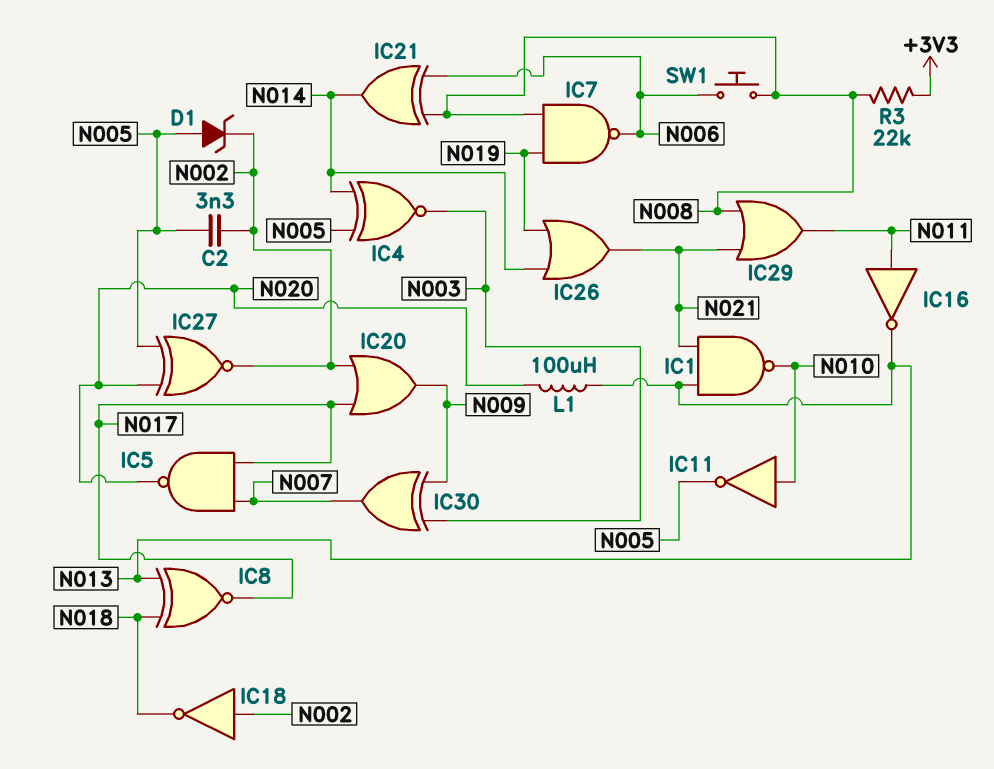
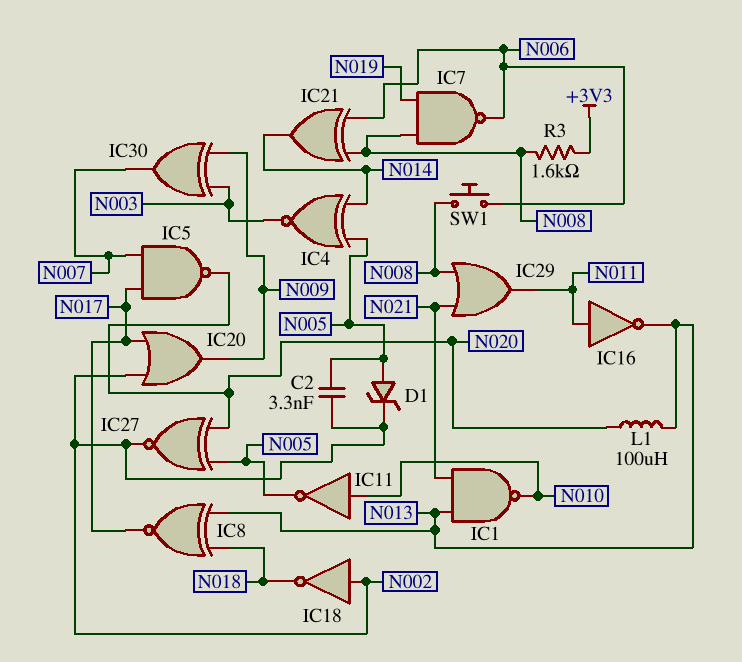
IC26: OR (in N014, in N019, out N021) -> none
R3: 22k (+3V3, N008) -> 1.6k (+3V3, N008)

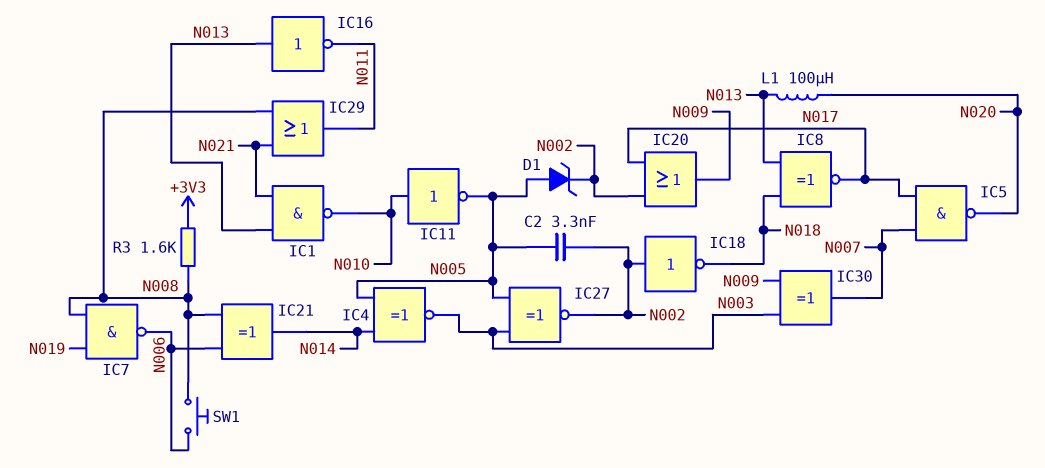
IC16: NOT (in N011, out N013) -> NOT (in N013, out N011)
IC27: XNOR (in N005, in N020, out N002) -> XNOR (in N003, in N005, out N002)

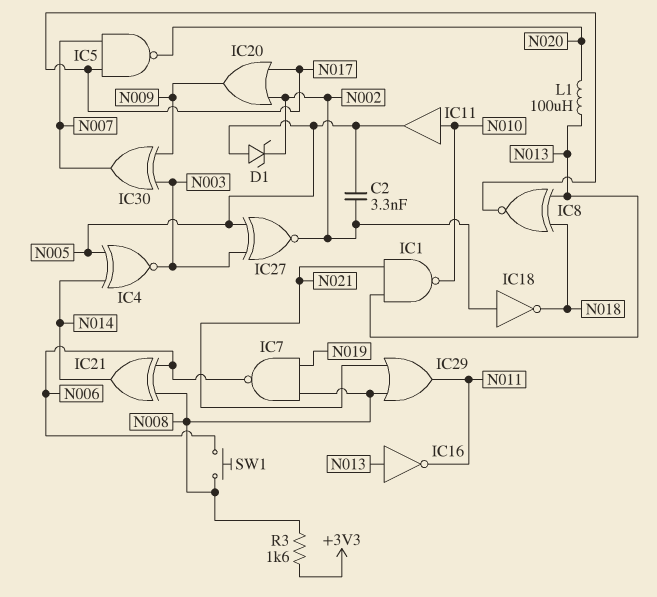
IC11: NOT (in N010, out N005) -> buffer (in N010, out N005)

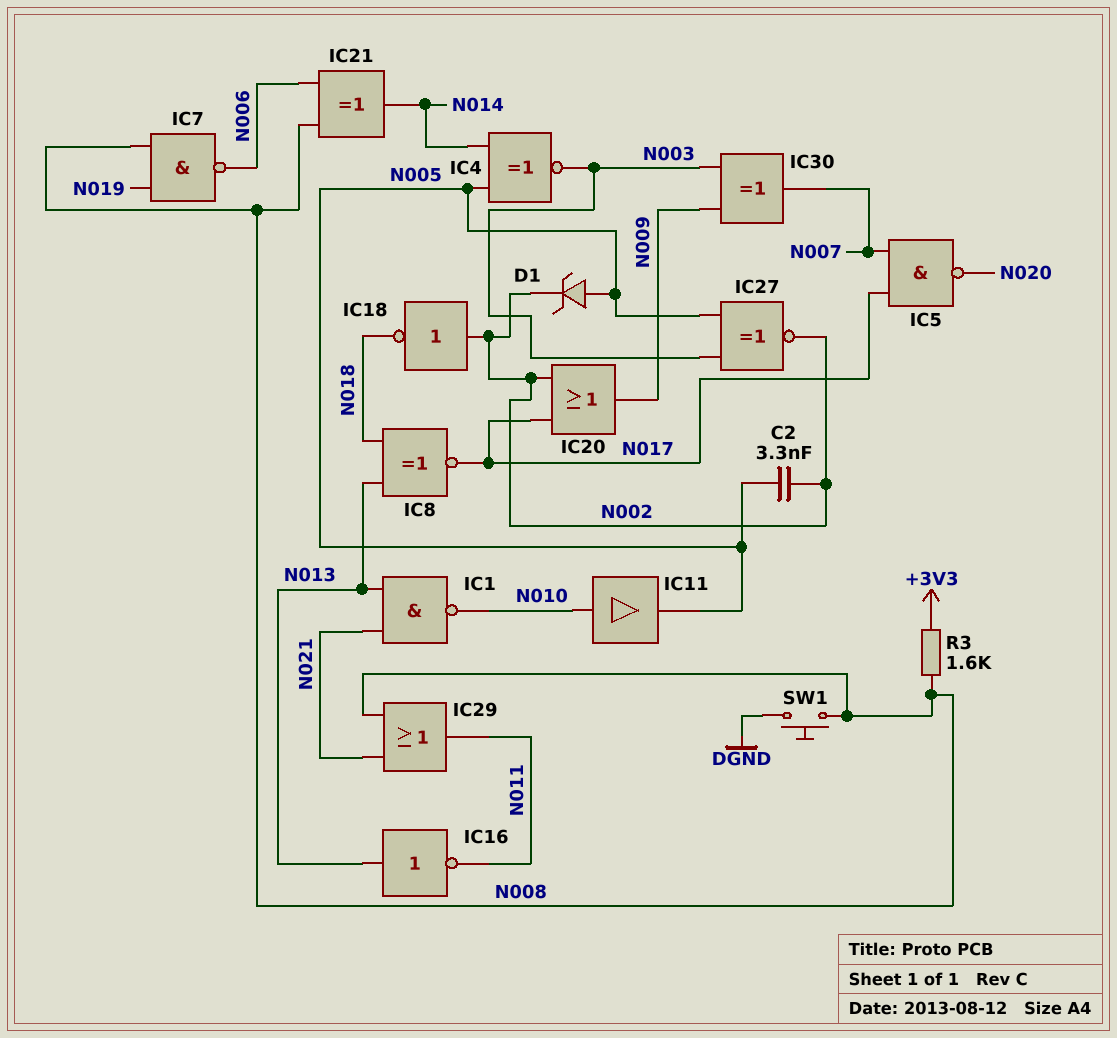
L1: 100uH (N013, N020) -> none
SW1: button (N006, N008) -> button (DGND, N008)

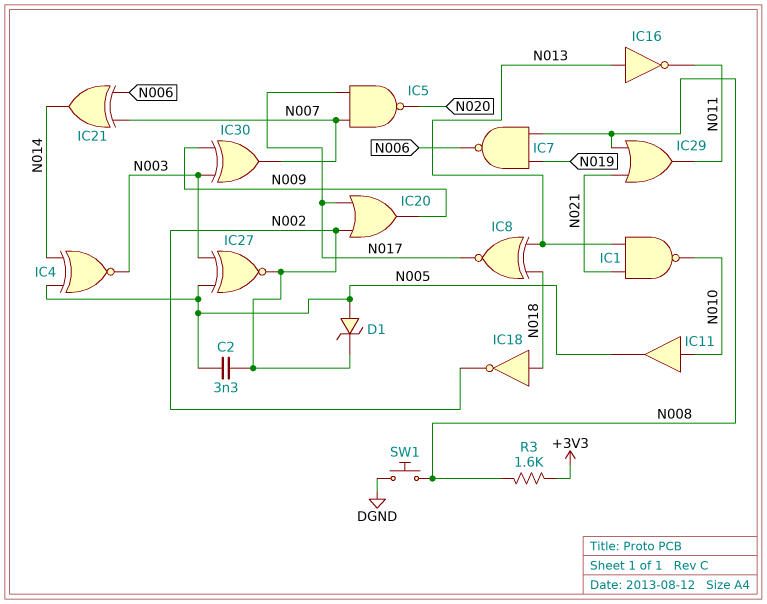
IC18: NOT (in N002, out N018) -> NOT (in N018, out N002)
IC21: XOR (in N006, in N008, out N014) -> XOR (in N006, in N007, out N014)

